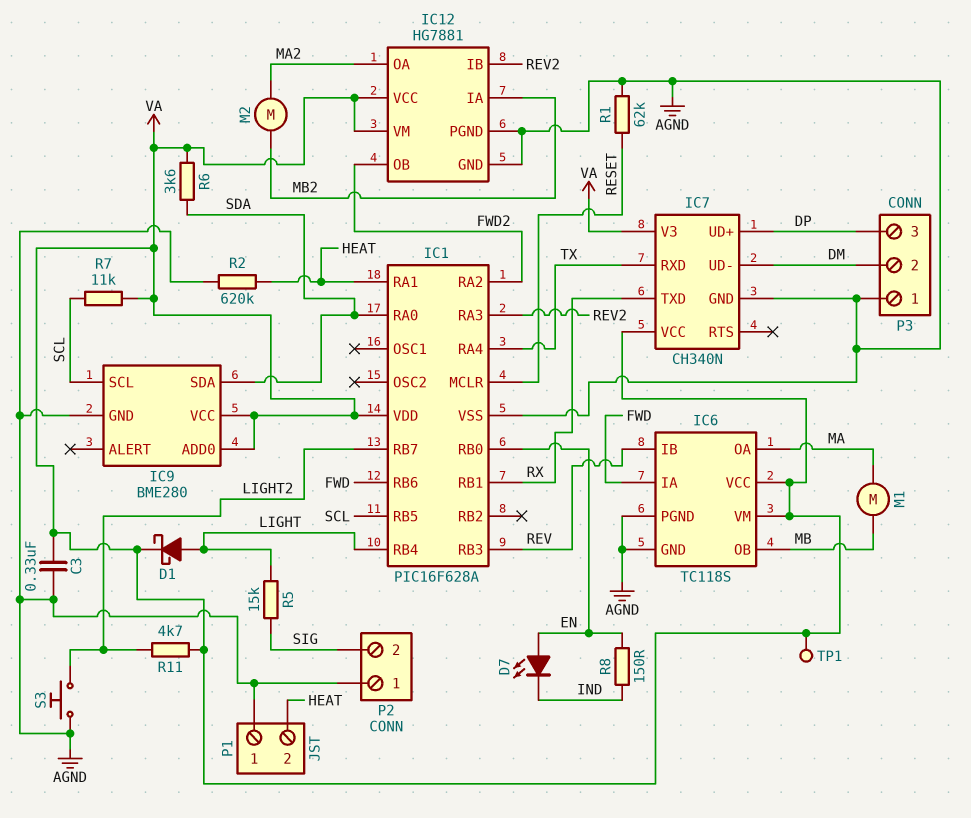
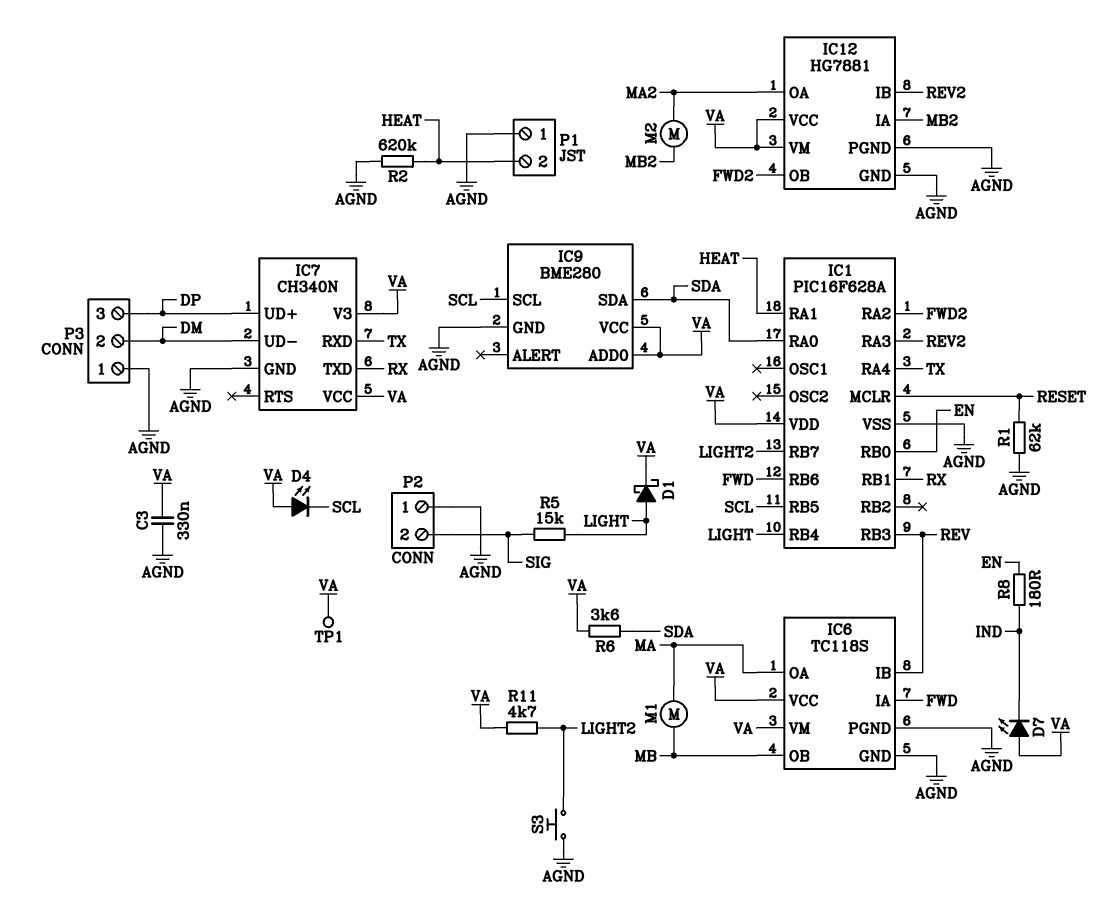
D4: none -> LED (A VA, K SCL)
D7: LED (A EN, K IND) -> LED (A VA, K IND)
R7: 11k (SCL, VA) -> none
R8: 150 (EN, IND) -> 180 (EN, IND)

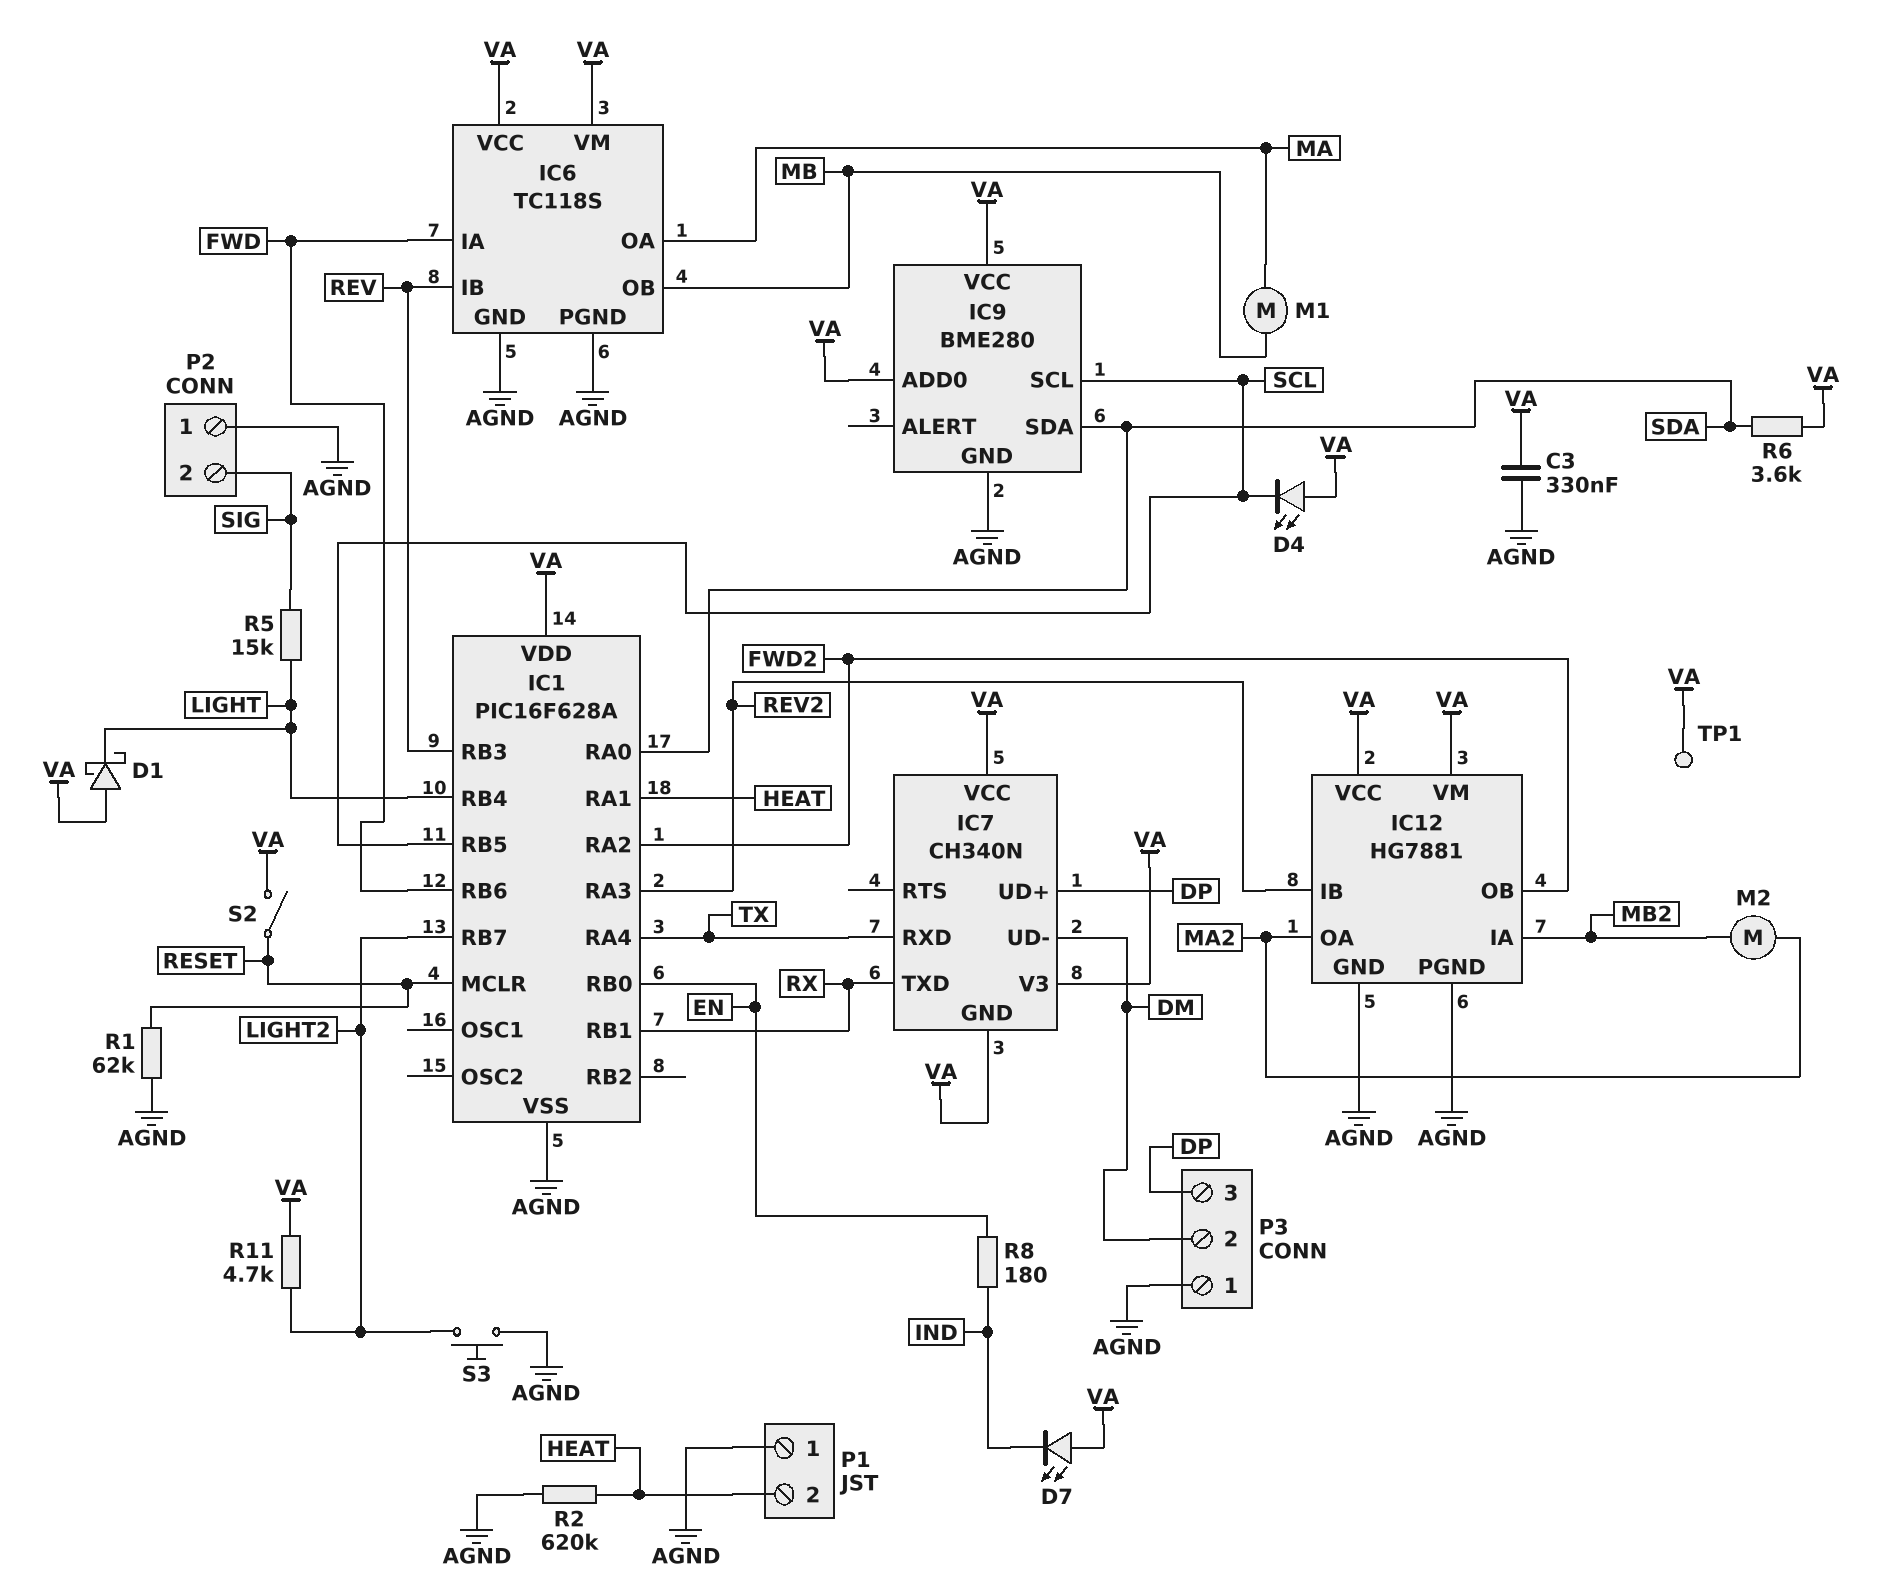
D1: schottky (A LIGHT, K VA) -> schottky (A VA, K LIGHT)
IC7 pin GND: AGND -> VA
S2: none -> switch (RESET, VA)

